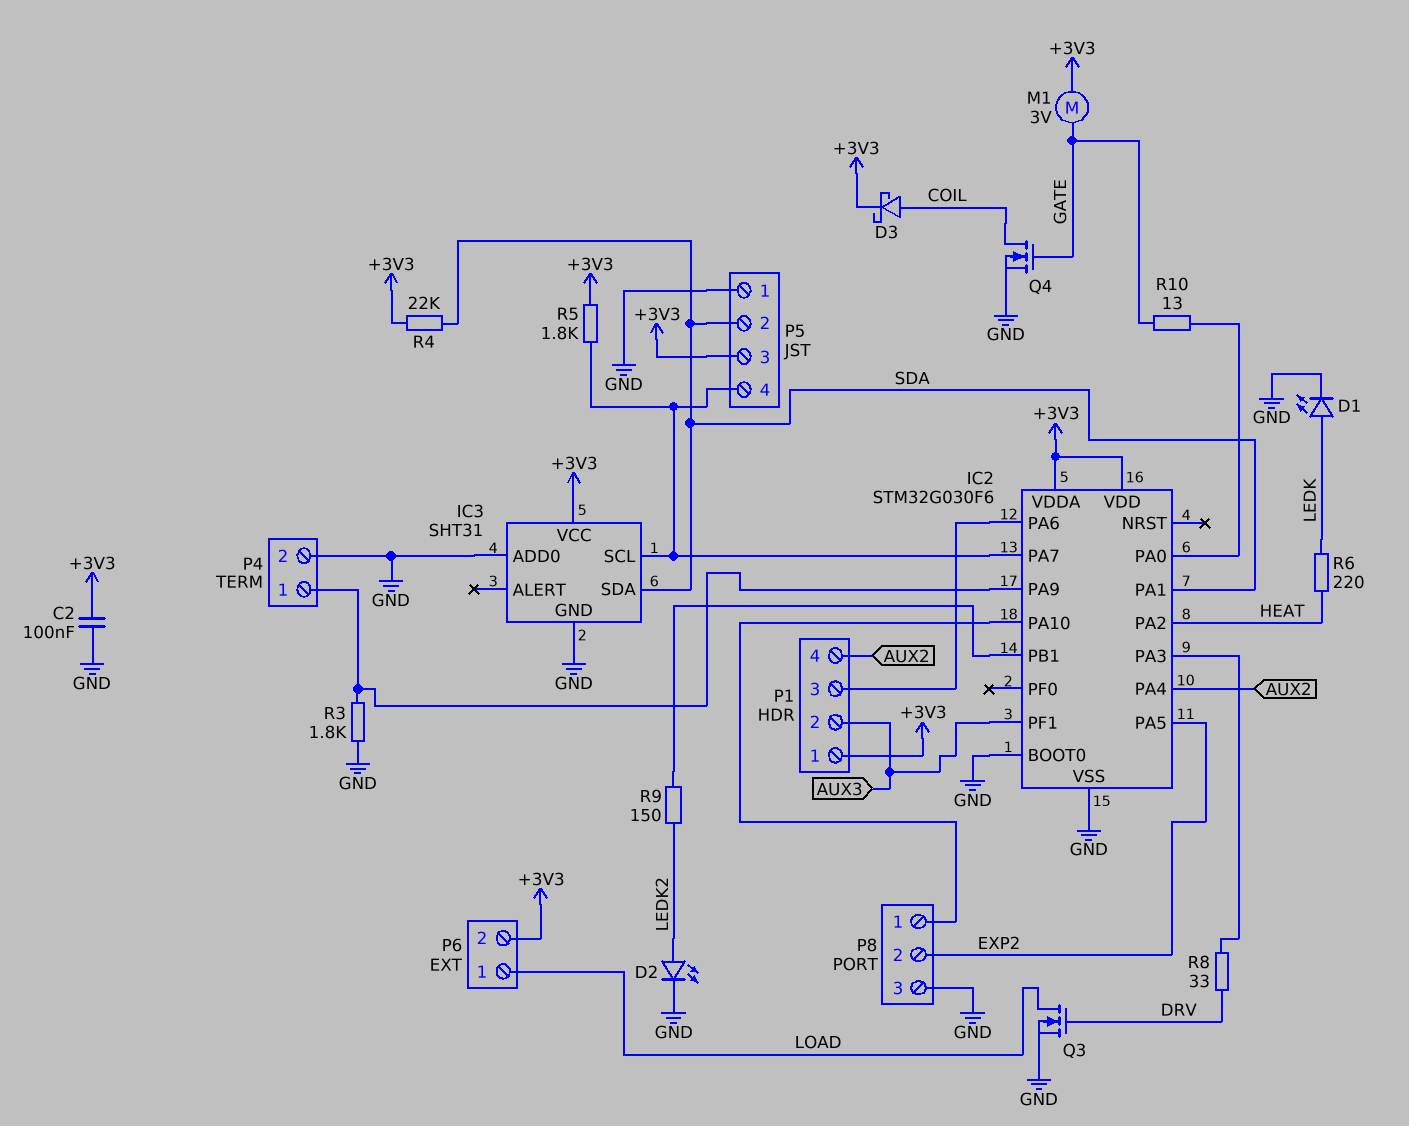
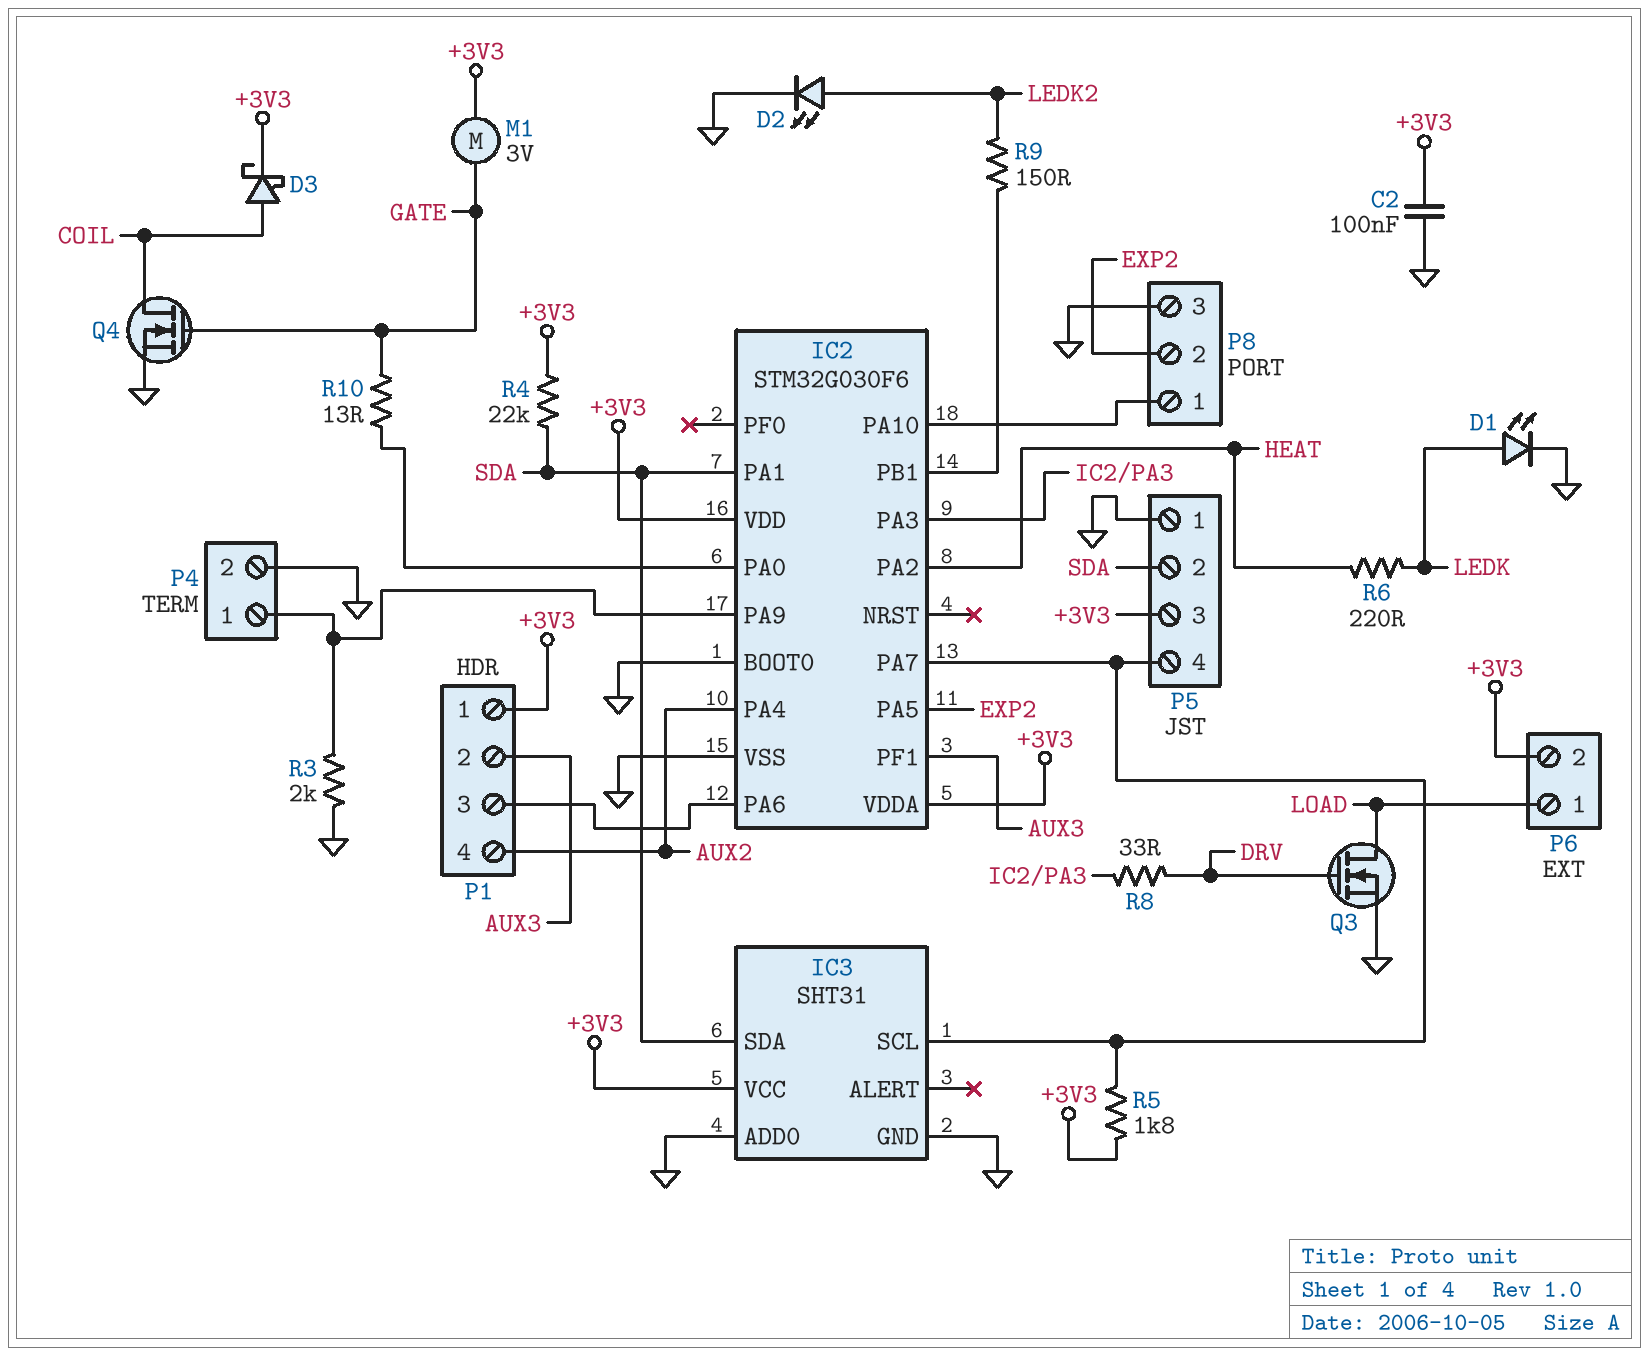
R3: 1.8k (GND, IC2/PA9) -> 2k (GND, IC2/PA9)

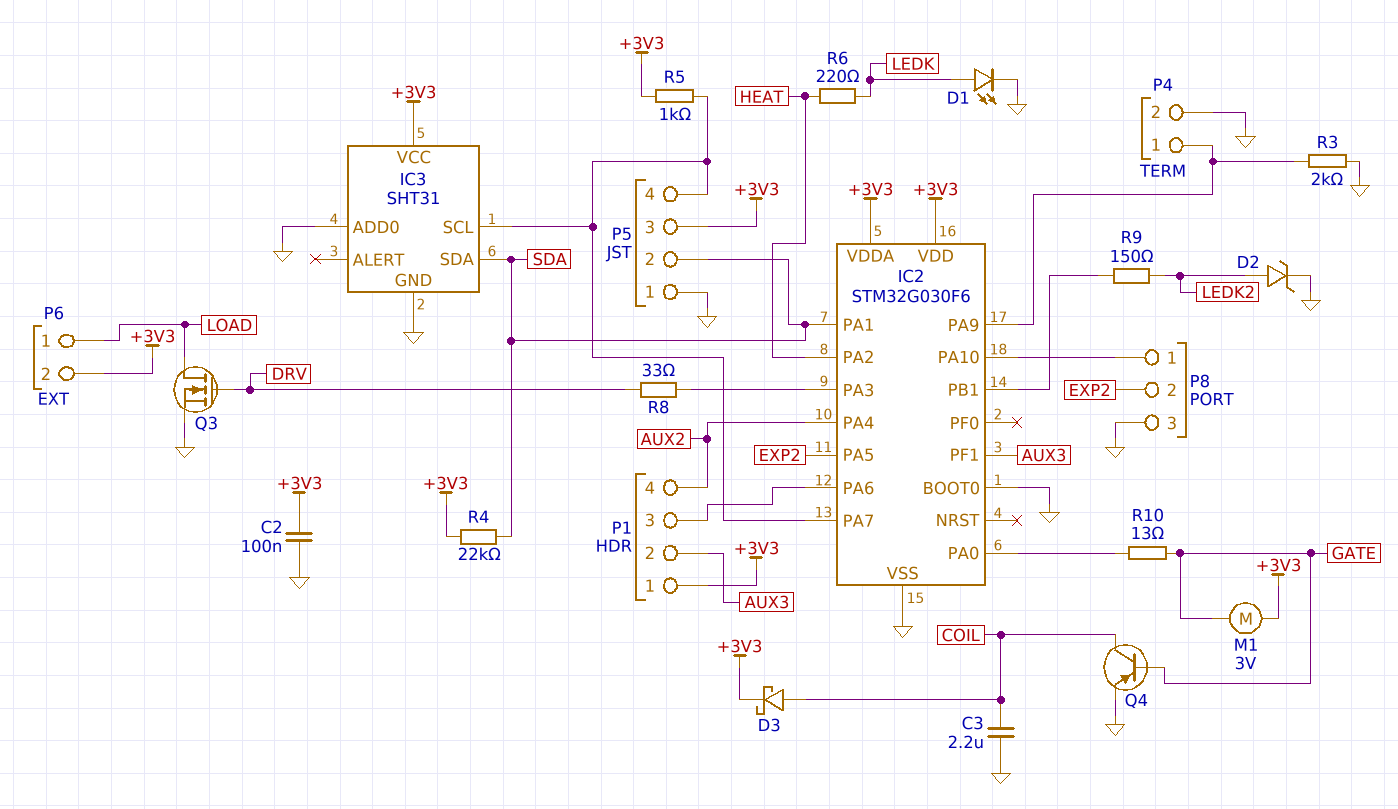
C3: none -> 2.2uF (COIL, GND)
D2: LED (A LEDK2, K GND) -> zener (A LEDK2, K GND)
Q4: NMOS (G GATE, D COIL, S GND) -> PNP (B GATE, C COIL, E GND)
R5: 1.8k (+3V3, IC2/PA7) -> 1k (+3V3, IC2/PA7)

